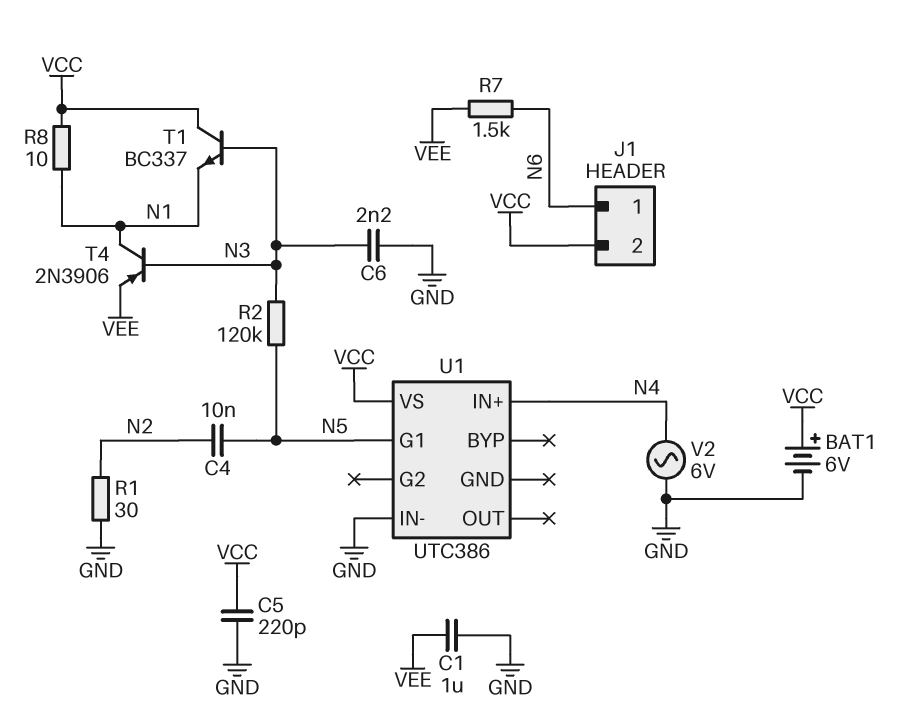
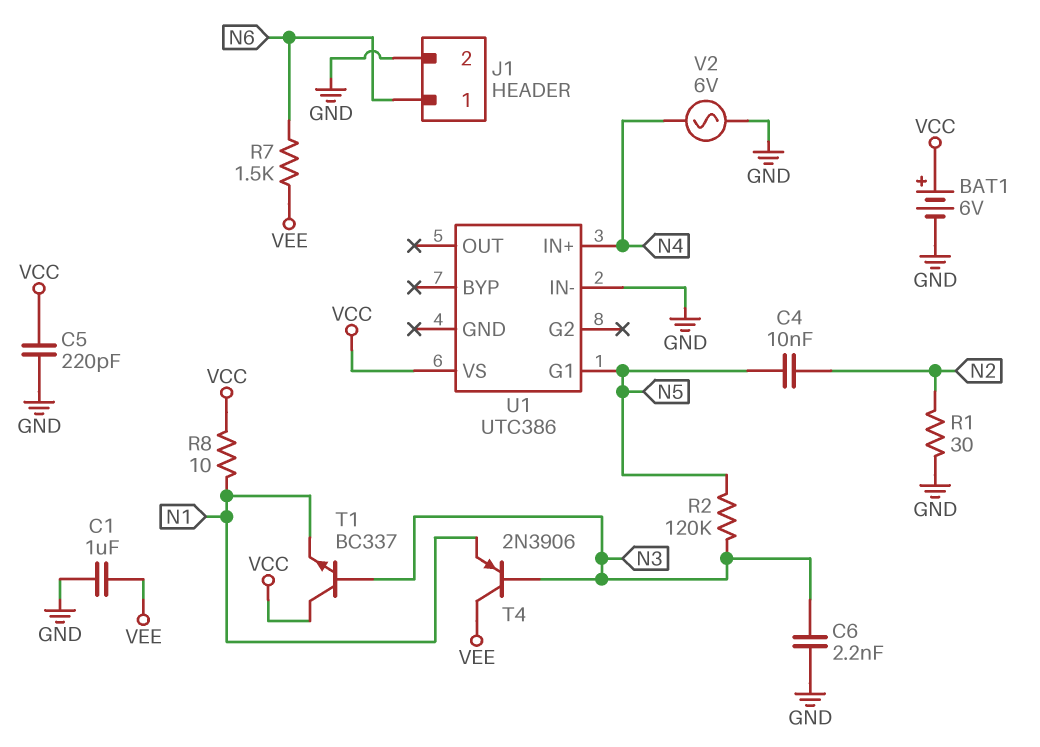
J1 pin 2: VCC -> GND
T4: PNP 2N3906 (B N3, C N1, E VEE) -> PNP 2N3906 (B N3, C VEE, E N1)

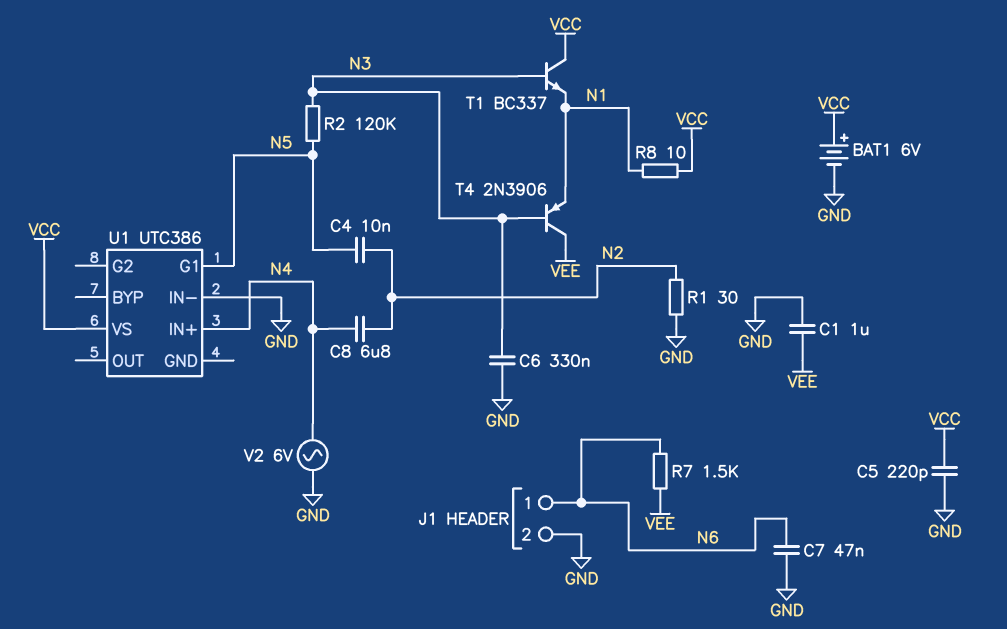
C6: 2.2nF (GND, N3) -> 330nF (GND, N3)
C7: none -> 47nF (GND, N6)
C8: none -> 6.8uF (N2, N4)

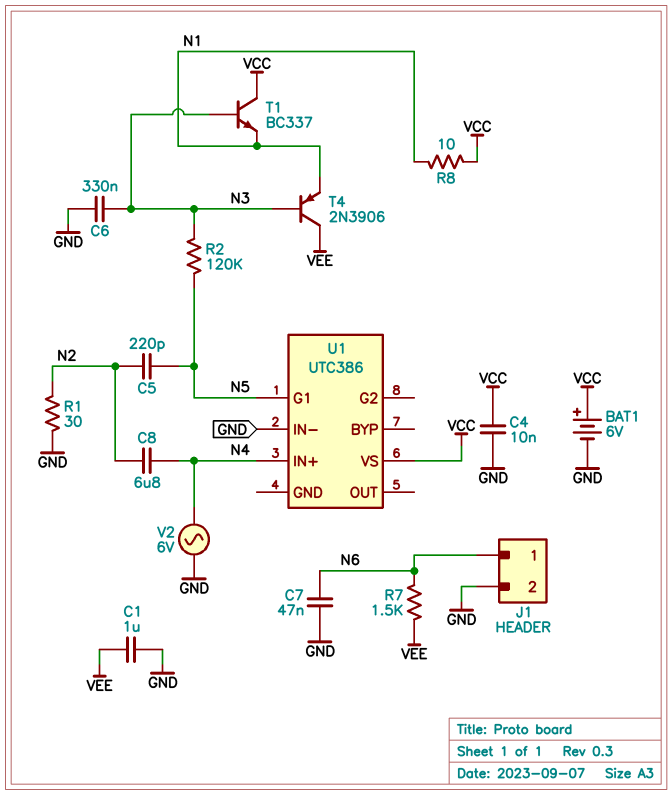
C4: 10nF (N2, N5) -> 10nF (GND, VCC)
C5: 220pF (GND, VCC) -> 220pF (N2, N5)

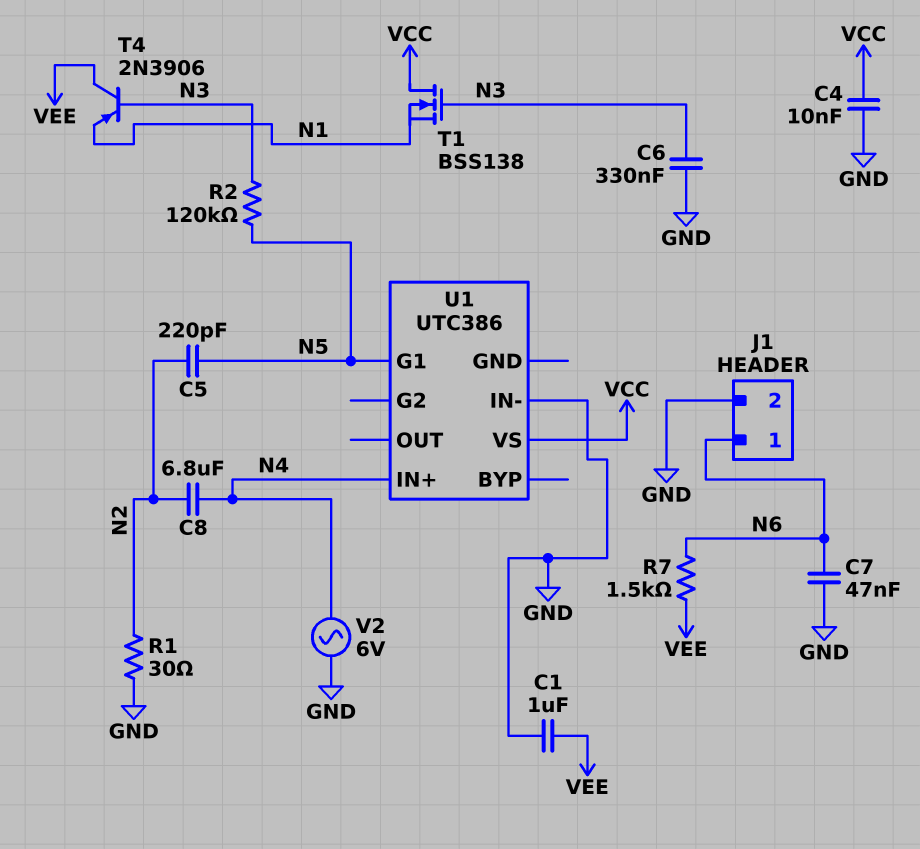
BAT1: 6V (plus VCC, minus GND) -> none
R8: 10 (N1, VCC) -> none
T1: NPN BC337 (B N3, C VCC, E N1) -> NMOS BSS138 (G N3, D VCC, S N1)

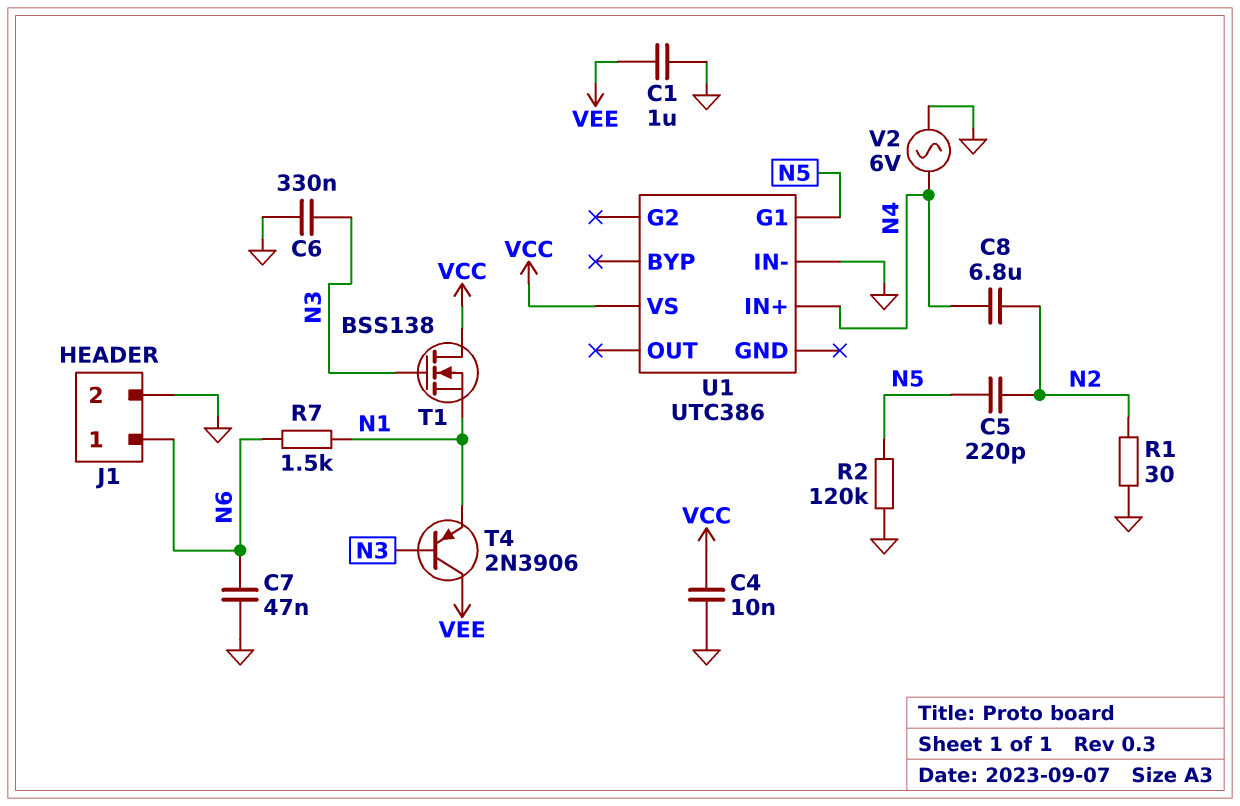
R2: 120k (N3, N5) -> 120k (GND, N5)
R7: 1.5k (N6, VEE) -> 1.5k (N1, N6)

